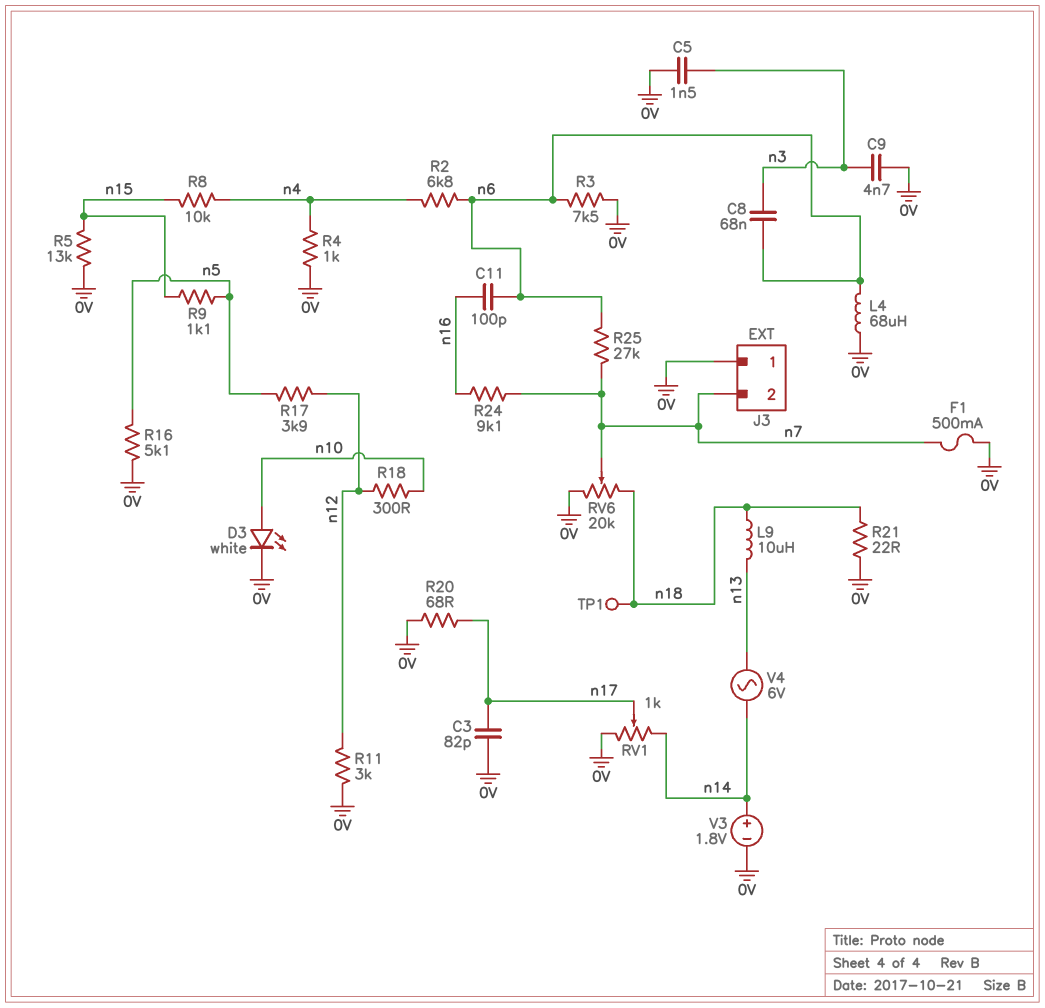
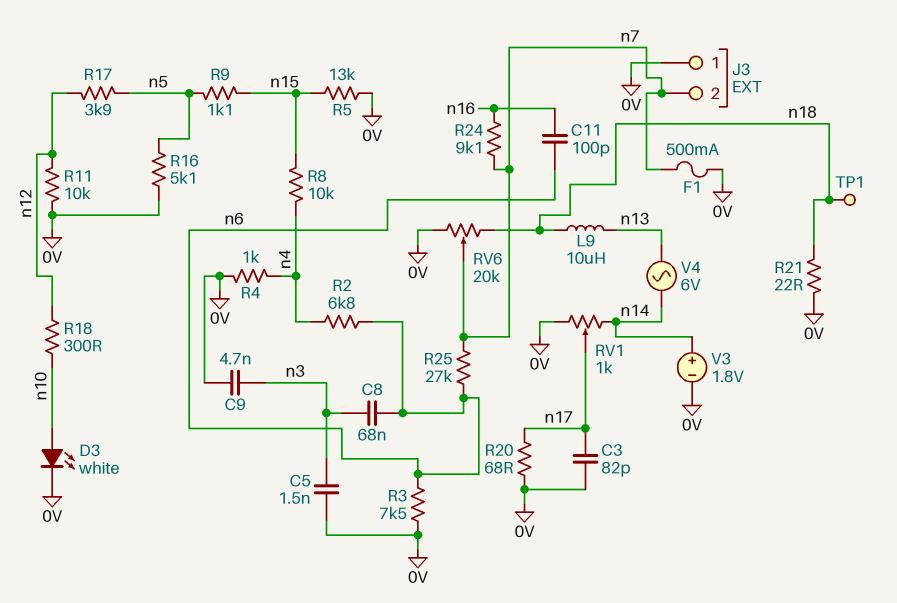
L4: 68uH (0V, n6) -> none
R11: 3k (0V, n12) -> 10k (0V, n12)

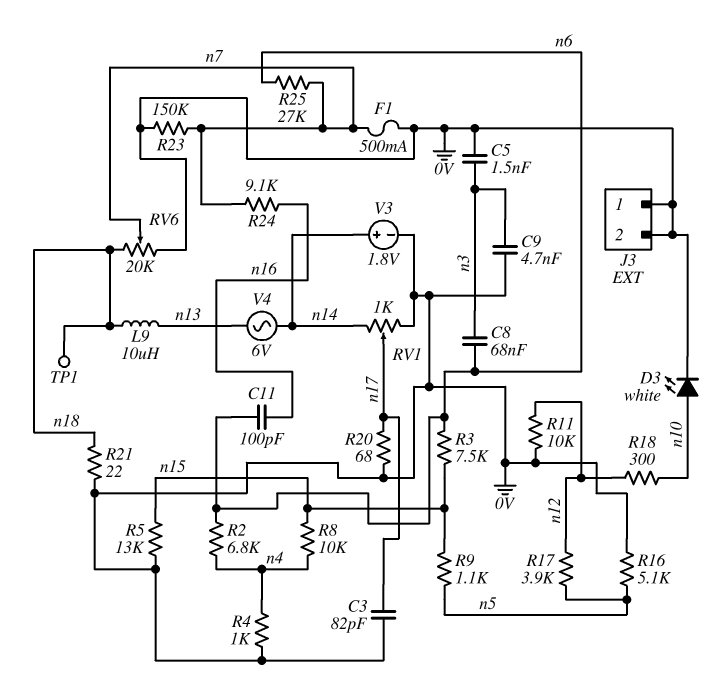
J3 pin 2: n7 -> 0V
R3: 7.5k (0V, n6) -> 7.5k (n6, n15)
R23: none -> 150k (0V, n7)

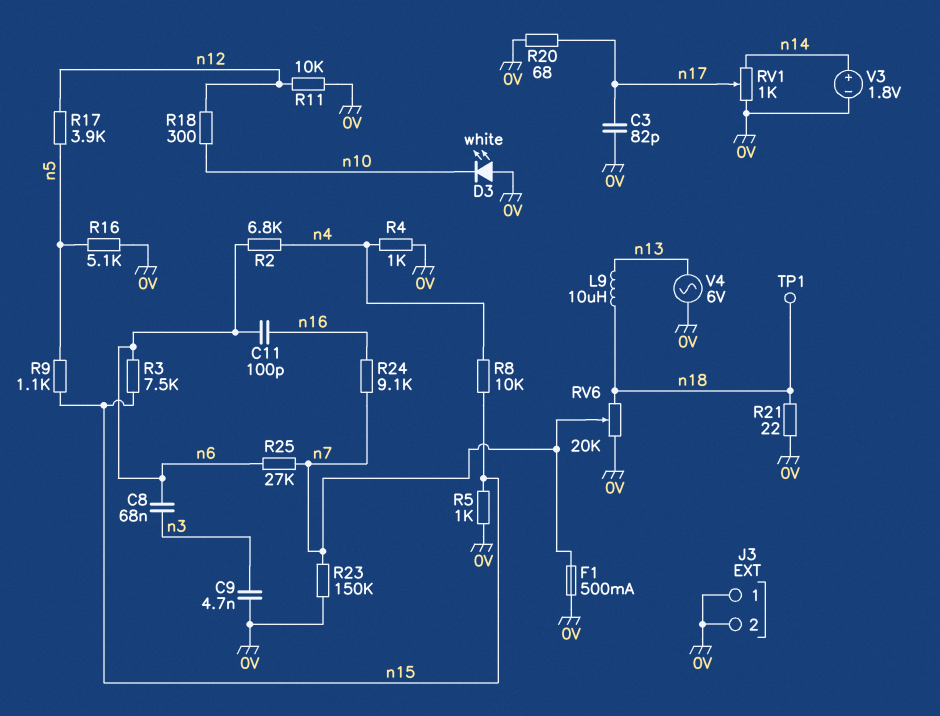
C5: 1.5nF (0V, n3) -> none
D3: LED white (A n10, K 0V) -> LED white (A 0V, K n10)
R5: 13k (0V, n15) -> 1k (0V, n15)
V4: AC 6V (n13, n14) -> AC 6V (0V, n13)

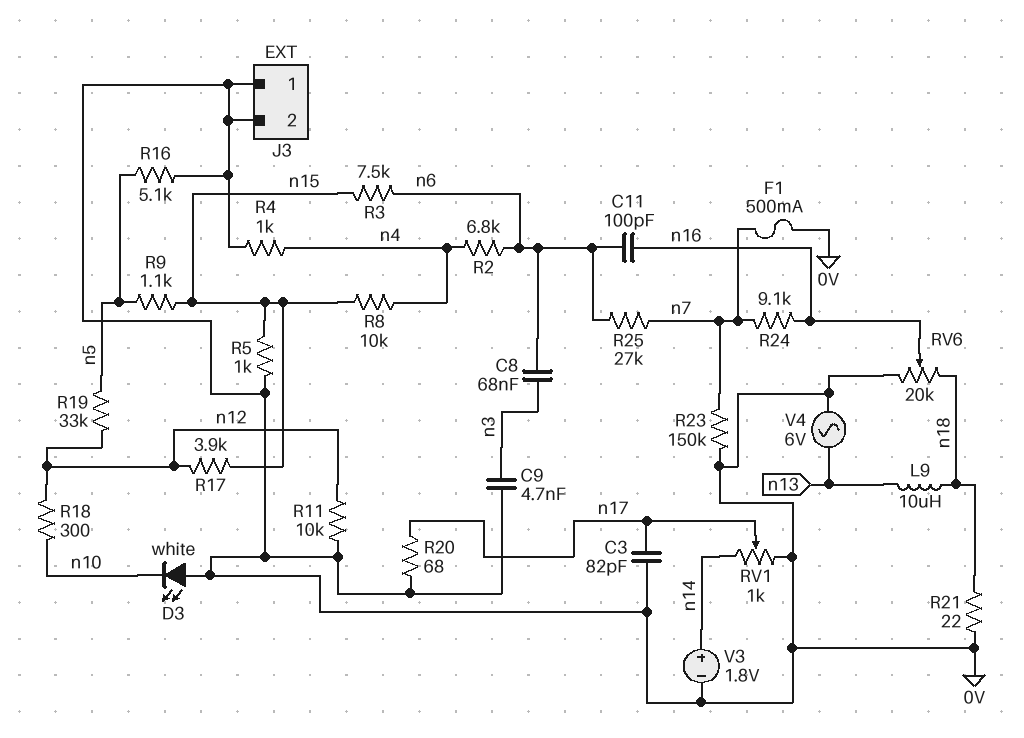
R17: 3.9k (n5, n12) -> 3.9k (n12, n15)
R19: none -> 33k (n5, n12)
RV6: 20k (0V, n18, wiper n7) -> 20k (0V, n18, wiper n16)
TP1: test point (n18) -> none

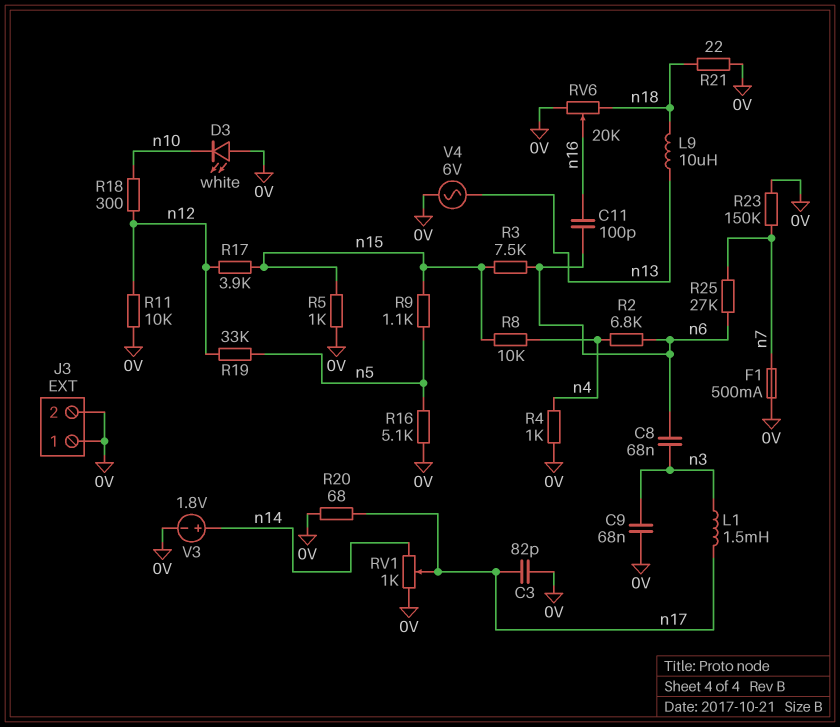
C9: 4.7nF (0V, n3) -> 68nF (0V, n3)
L1: none -> 1.5mH (n3, n17)
R24: 9.1k (n7, n16) -> none

